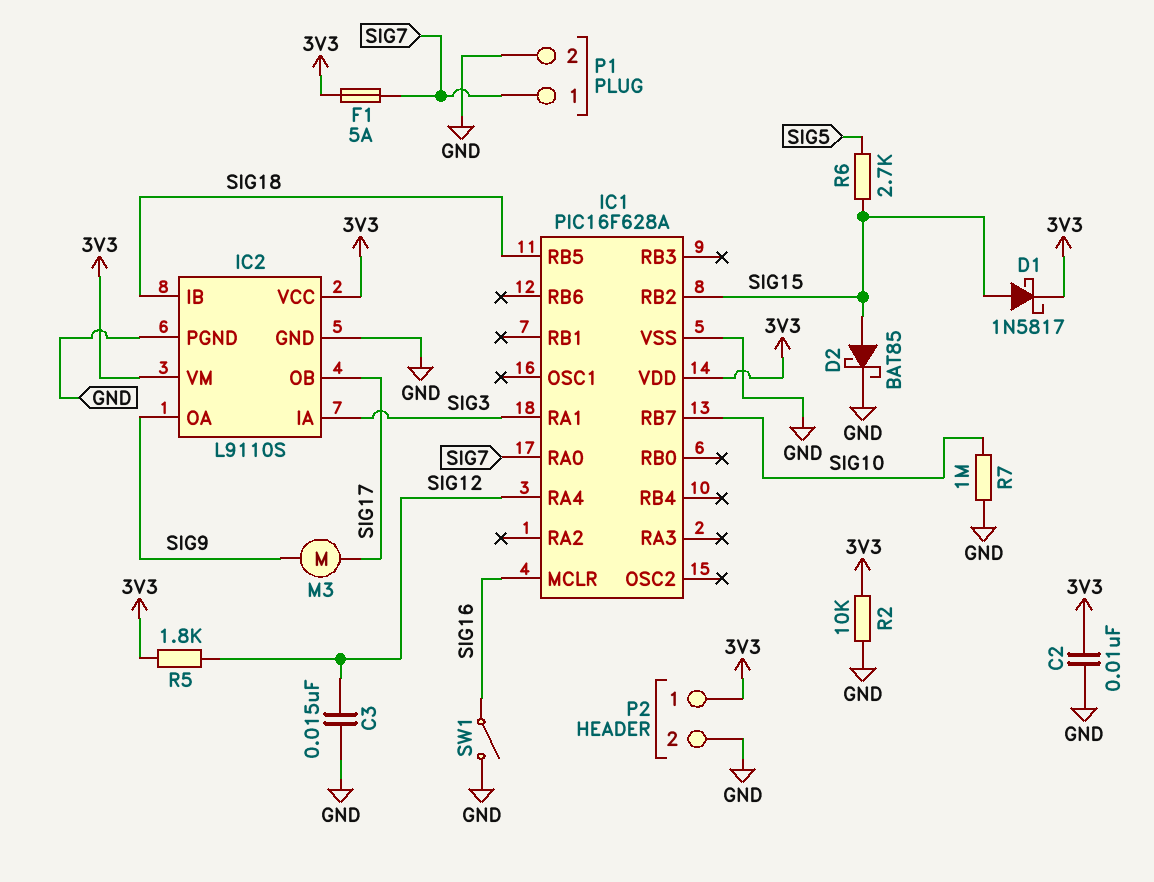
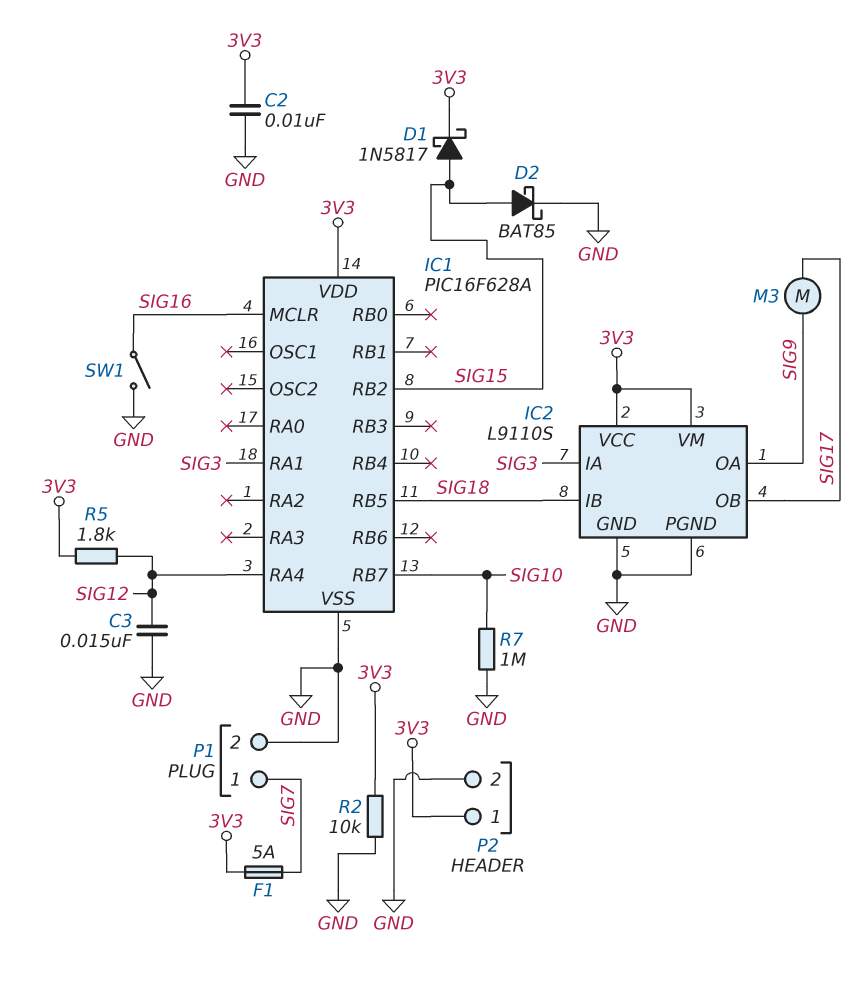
IC1 pin RA0: SIG7 -> none
R6: 2.7k (SIG5, SIG15) -> none

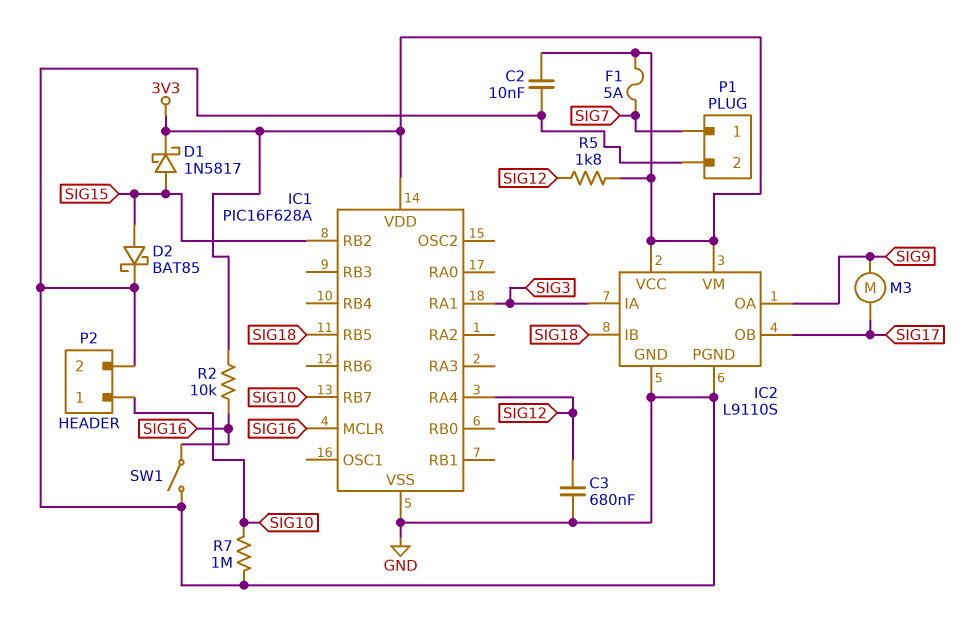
C3: 15nF (GND, SIG12) -> 680nF (GND, SIG12)
P2 pin 1: 3V3 -> SIG10
R2: 10k (3V3, GND) -> 10k (3V3, SIG16)

